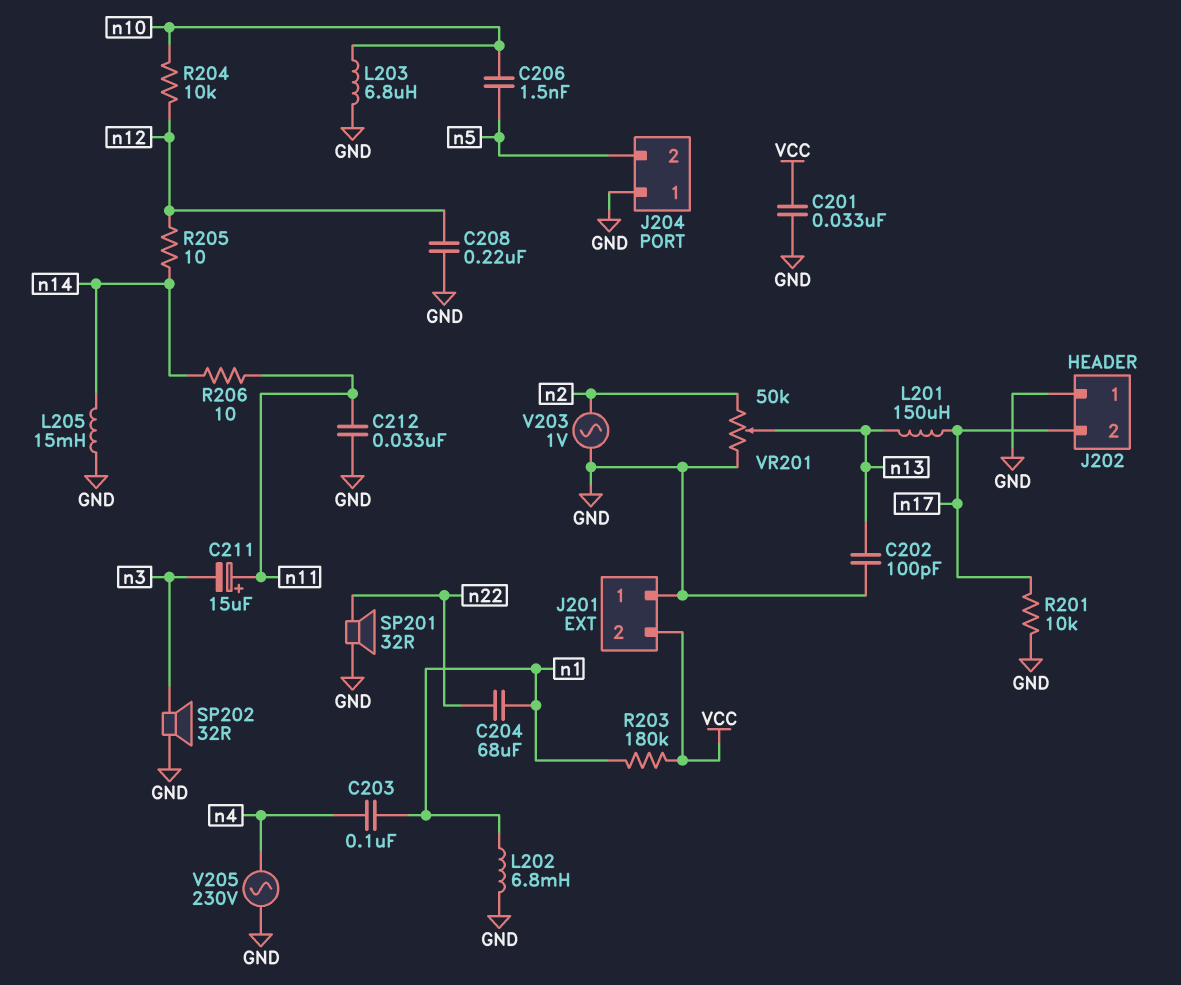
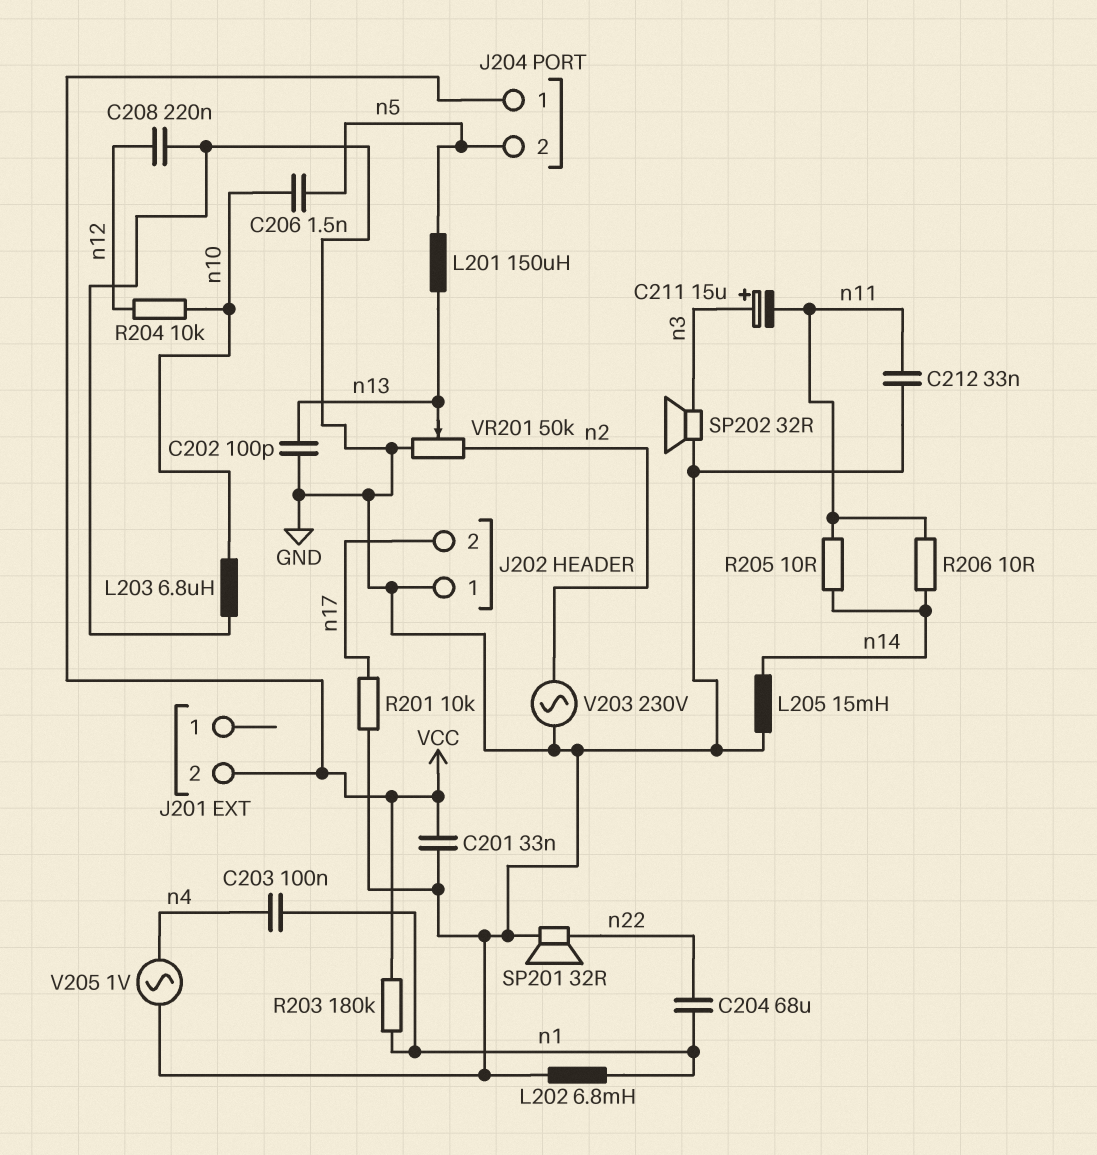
C211: 15uF (plus n11, minus n3) -> 15uF (plus n3, minus n11)
J201 pin 1: GND -> none
J204 pin 1: GND -> VCC
L201: 150uH (n13, n17) -> 150uH (n5, n13)
R205: 10 (n12, n14) -> 10 (n11, n14)
V203: AC 1V (GND, n2) -> AC 230V (GND, n2)
V205: AC 230V (GND, n4) -> AC 1V (GND, n4)

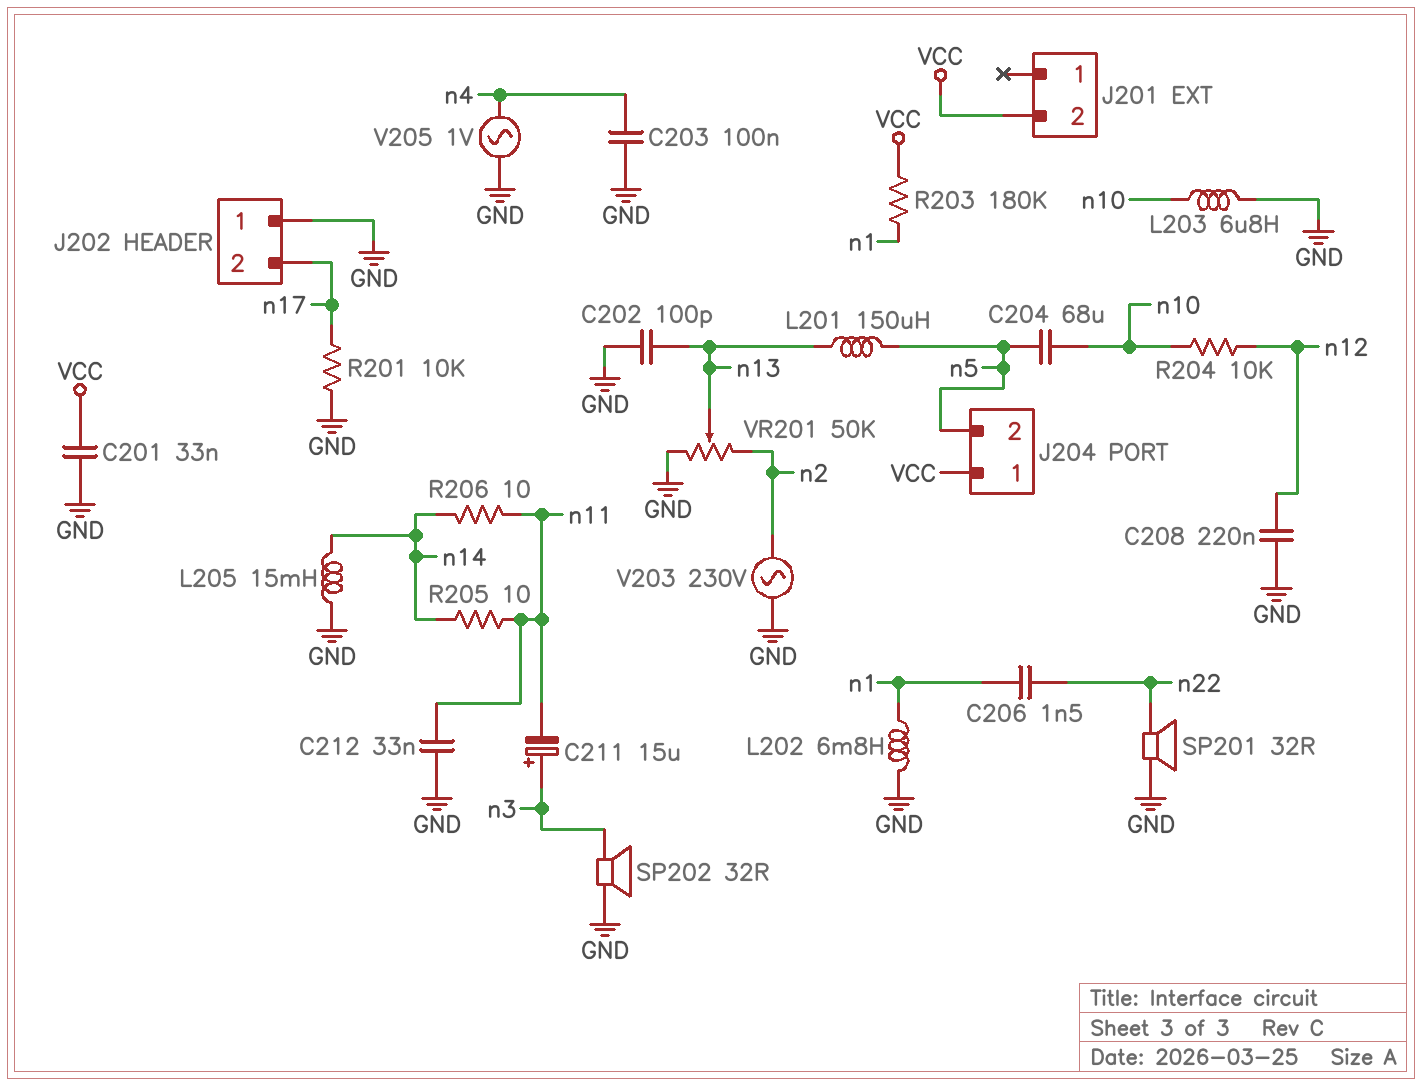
C203: 100nF (n1, n4) -> 100nF (GND, n4)
C204: 68uF (n1, n22) -> 68uF (n5, n10)
C206: 1.5nF (n5, n10) -> 1.5nF (n1, n22)

